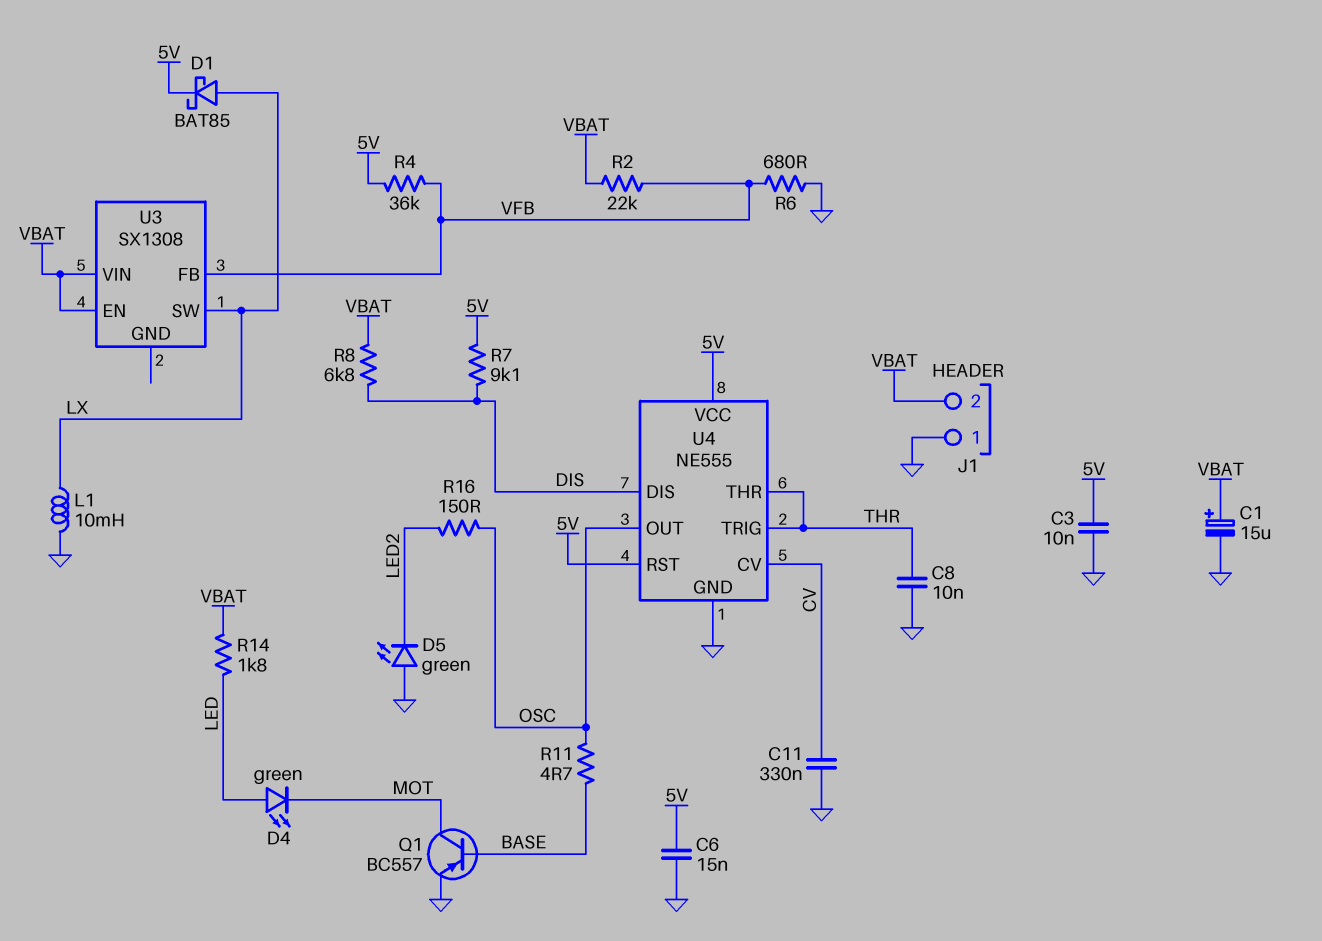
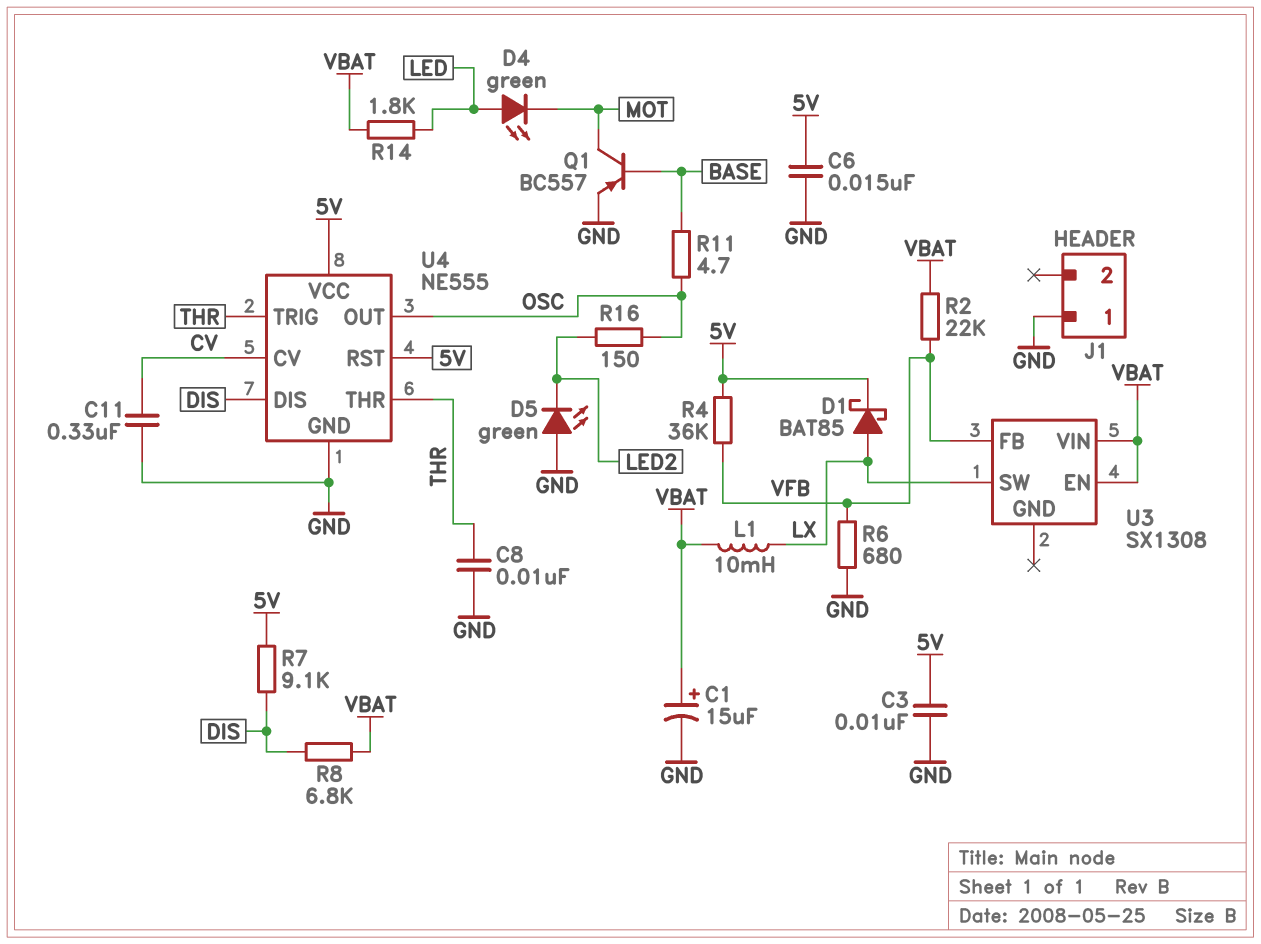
J1 pin 2: VBAT -> none
L1: 10mH (GND, LX) -> 10mH (LX, VBAT)

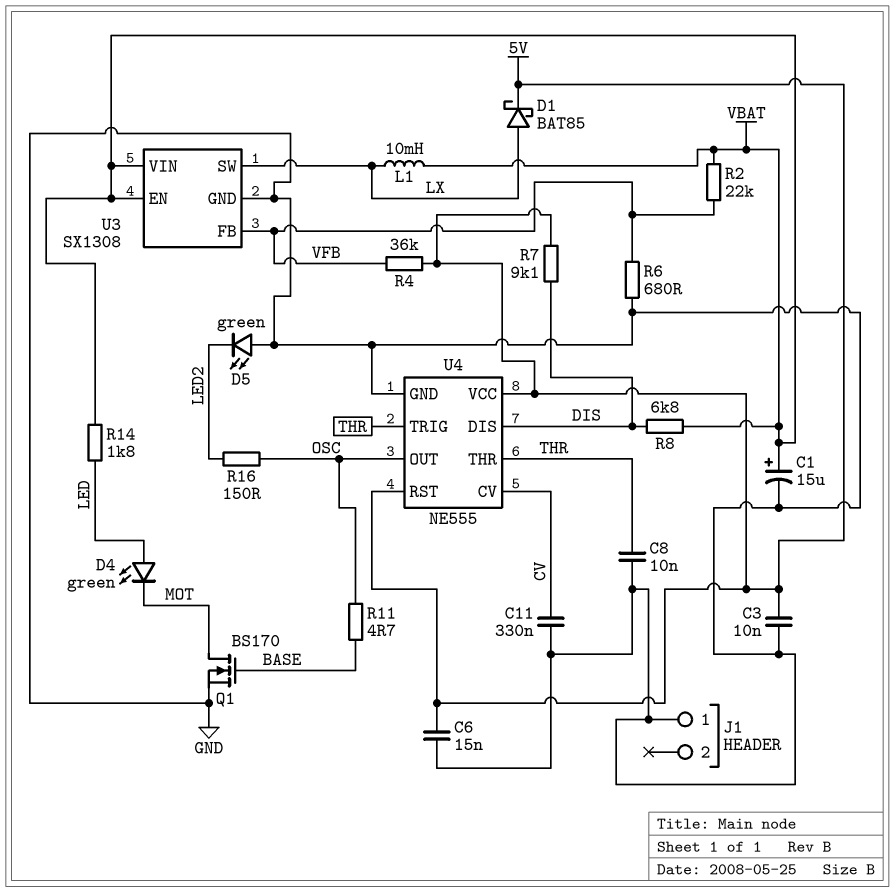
Q1: PNP BC557 (B BASE, C MOT, E GND) -> NMOS BS170 (G BASE, D MOT, S GND)
U3 pin GND: none -> GND

